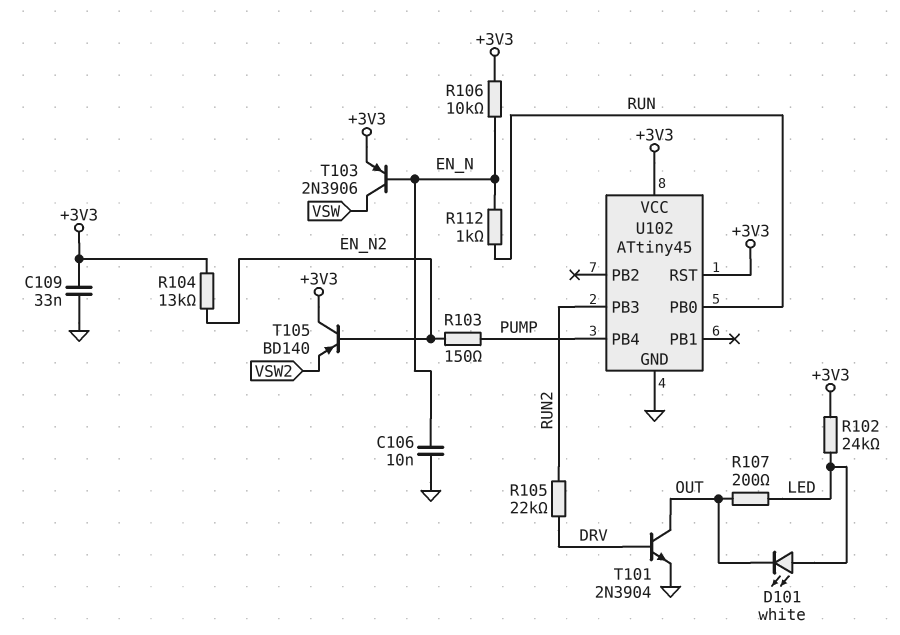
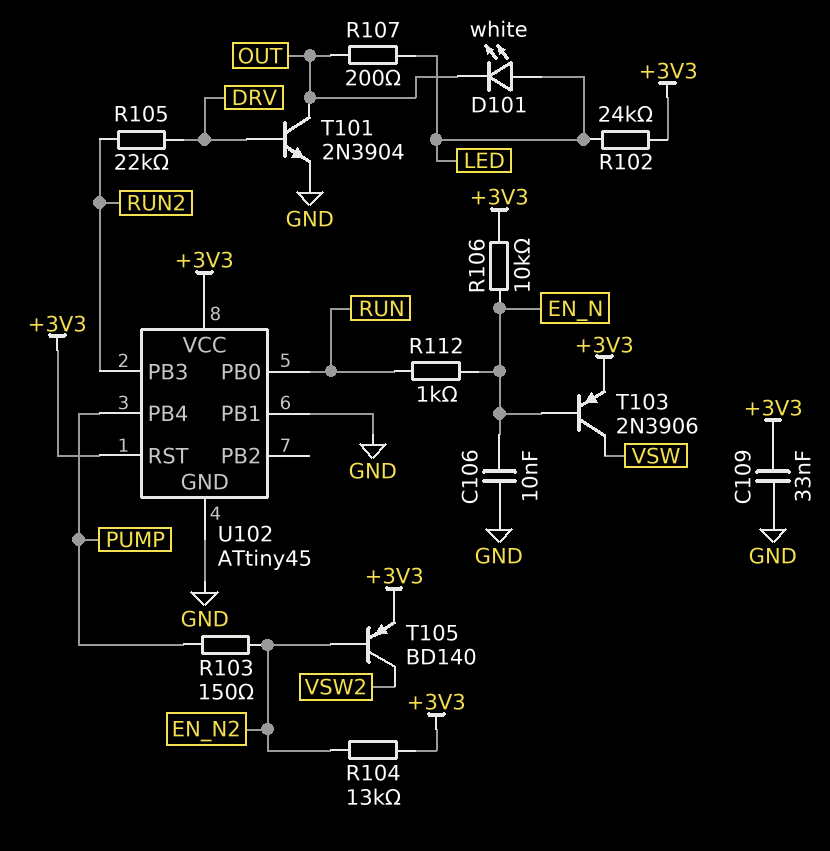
T105: PNP BD140 (B EN_N2, C +3V3, E VSW2) -> PNP BD140 (B EN_N2, C VSW2, E +3V3)
U102 pin PB1: none -> GND

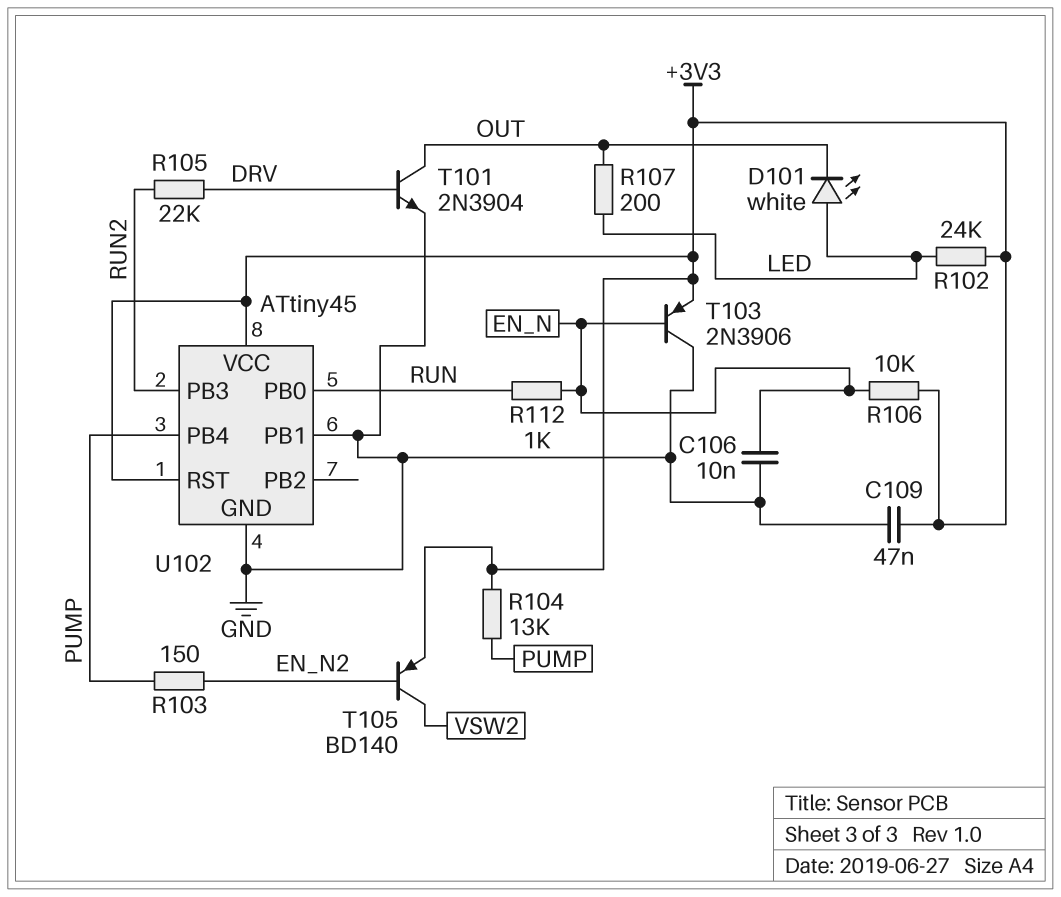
C109: 33nF (+3V3, GND) -> 47nF (+3V3, GND)
R104: 13k (+3V3, EN_N2) -> 13k (+3V3, PUMP)
T103: PNP 2N3906 (B EN_N, C VSW, E +3V3) -> PNP 2N3906 (B EN_N, C GND, E +3V3)

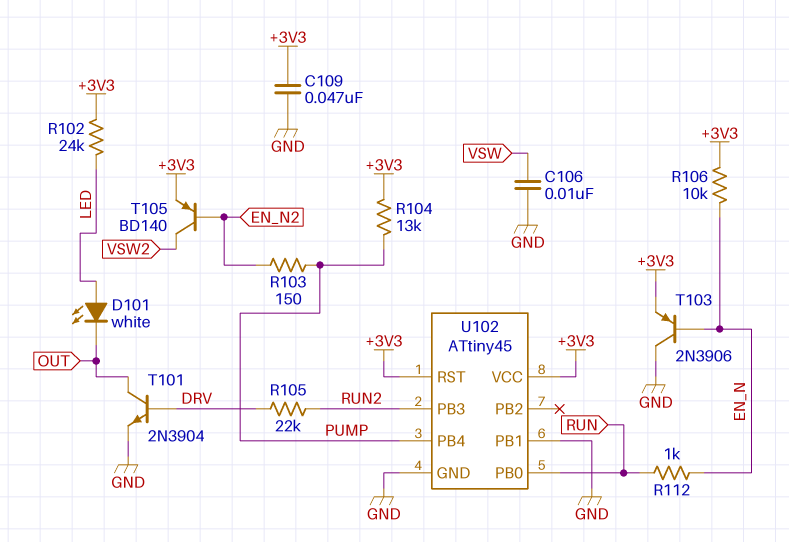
C106: 10nF (EN_N, GND) -> 10nF (GND, VSW)
R107: 200 (LED, OUT) -> none

